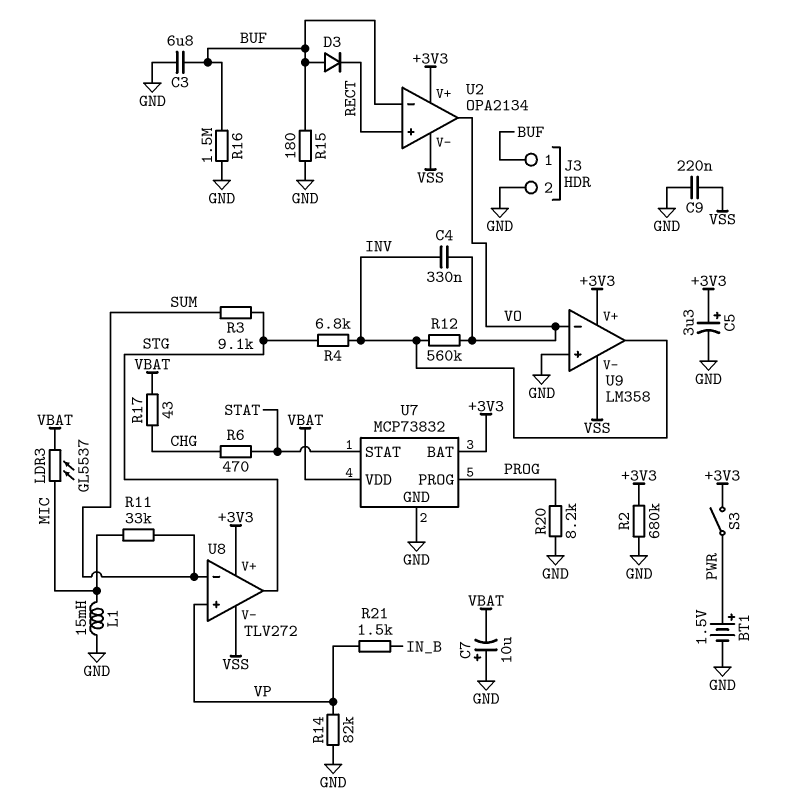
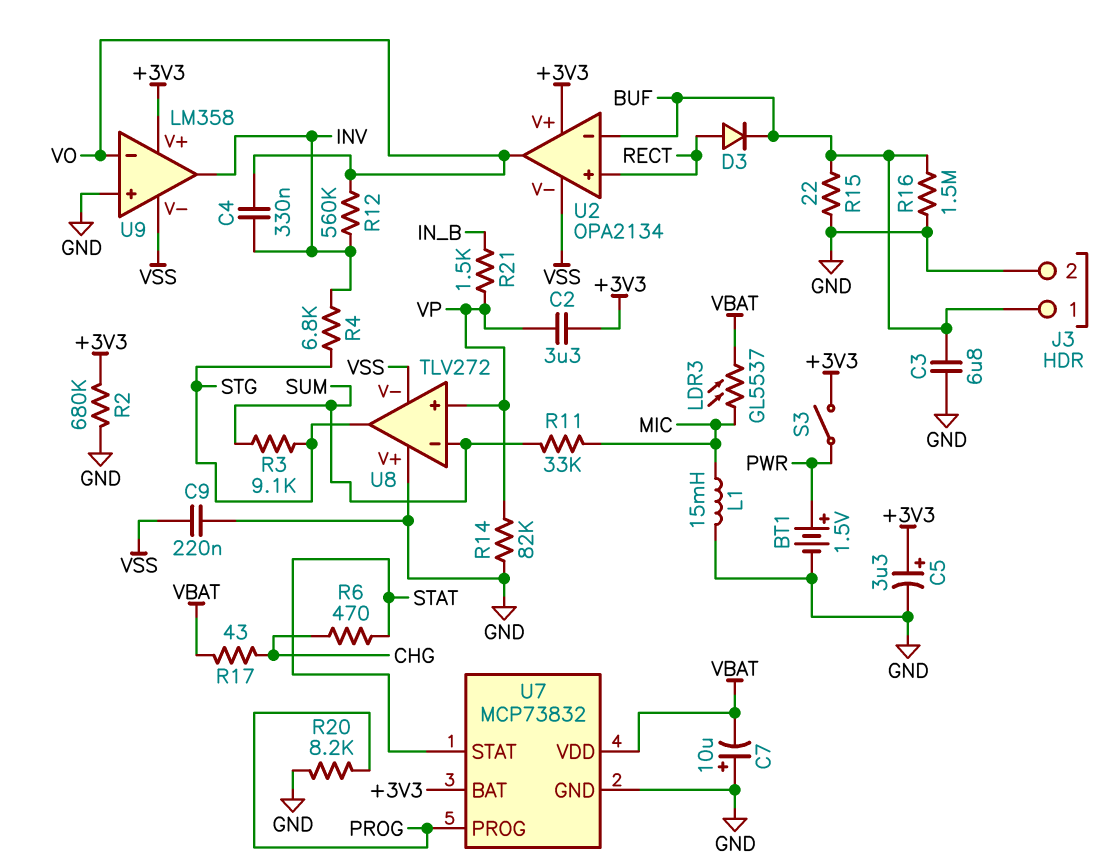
C2: none -> 3.3uF (+3V3, VP)
D3: diode (A BUF, K RECT) -> diode (A RECT, K BUF)
R15: 180 (BUF, GND) -> 22 (BUF, GND)
U8 pin V+: +3V3 -> GND

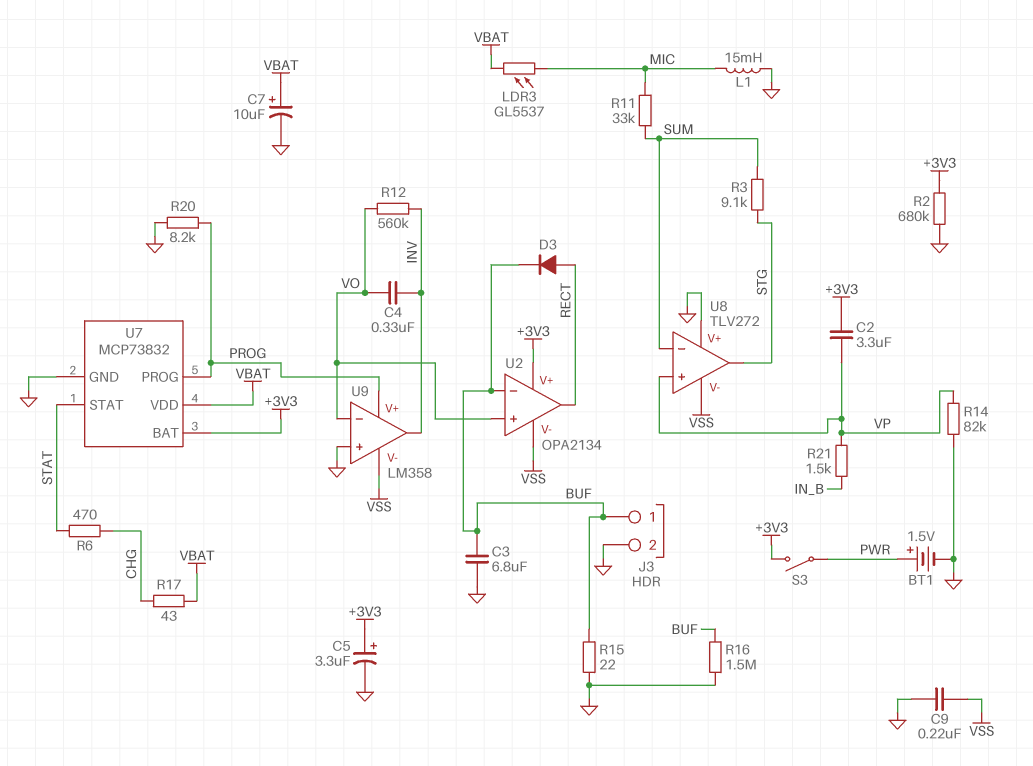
C7: 10uF (plus GND, minus VBAT) -> 10uF (plus VBAT, minus GND)
R4: 6.8k (INV, STG) -> none
U2 pin in+: RECT -> VO
U2 pin out: VO -> RECT
U9 pin V+: +3V3 -> PROG

